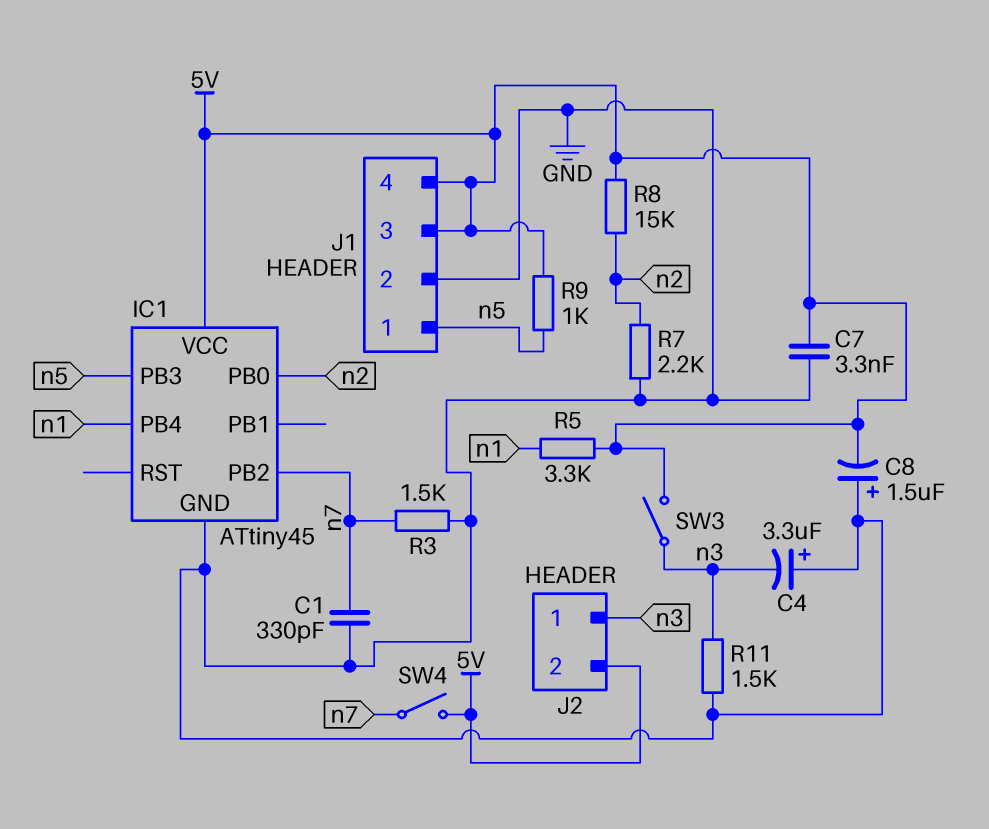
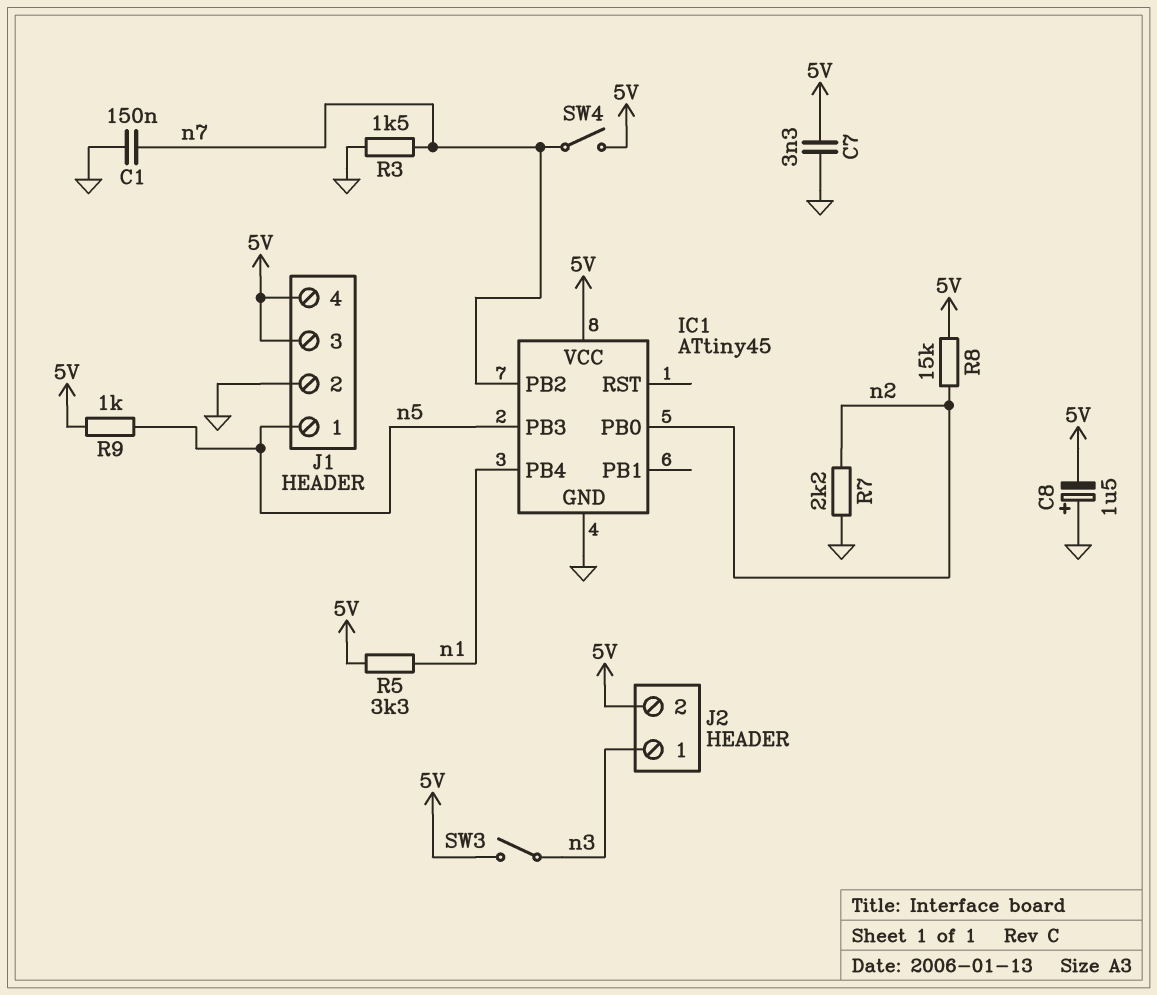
C1: 330pF (GND, n7) -> 150nF (GND, n7)
C4: 3.3uF (plus GND, minus n3) -> none
R11: 1.5k (GND, n3) -> none

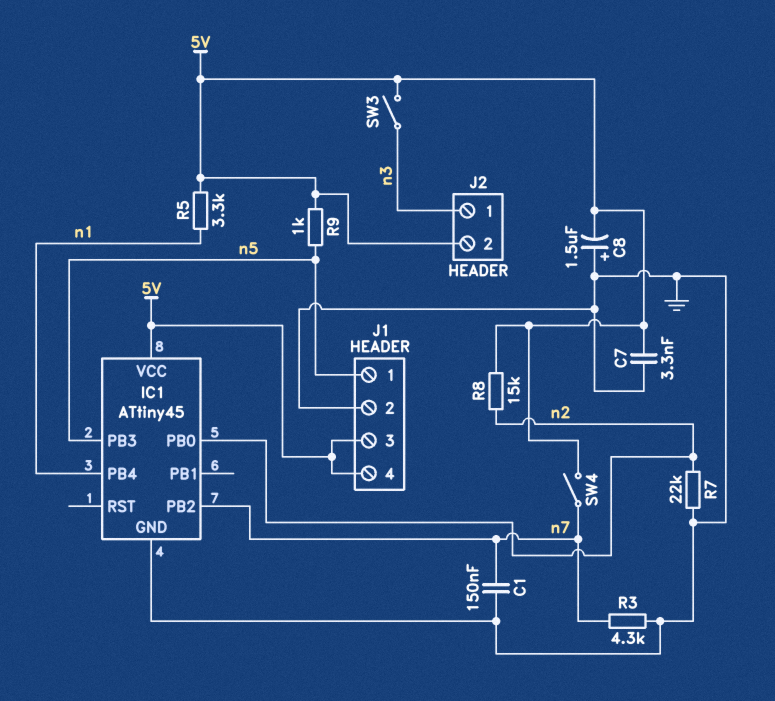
R3: 1.5k (GND, n7) -> 4.3k (GND, n7)
R7: 2.2k (GND, n2) -> 22k (GND, n2)

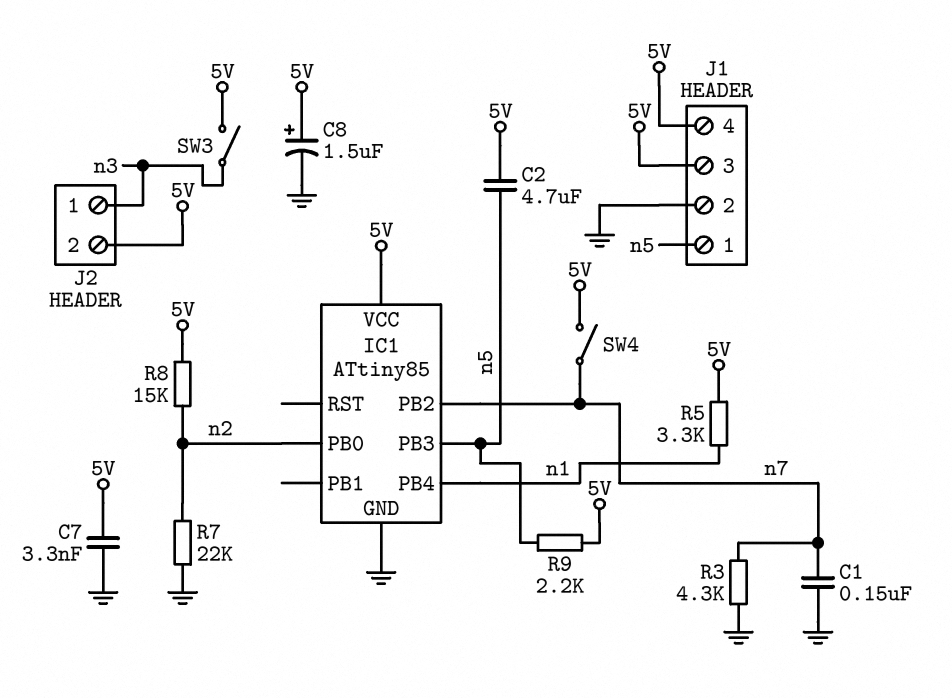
C2: none -> 4.7uF (5V, n5)
C8: 1.5uF (plus GND, minus 5V) -> 1.5uF (plus 5V, minus GND)
IC1: ATtiny45 -> ATtiny85
R9: 1k (5V, n5) -> 2.2k (5V, n5)

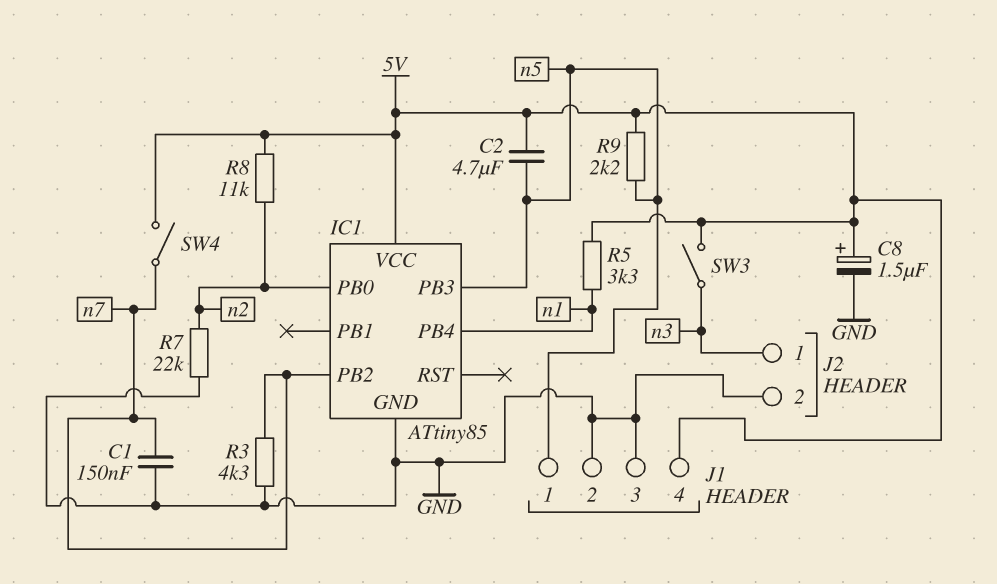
C7: 3.3nF (5V, GND) -> none
J1 pin 3: 5V -> GND
J2 pin 2: 5V -> GND
R8: 15k (5V, n2) -> 11k (5V, n2)

